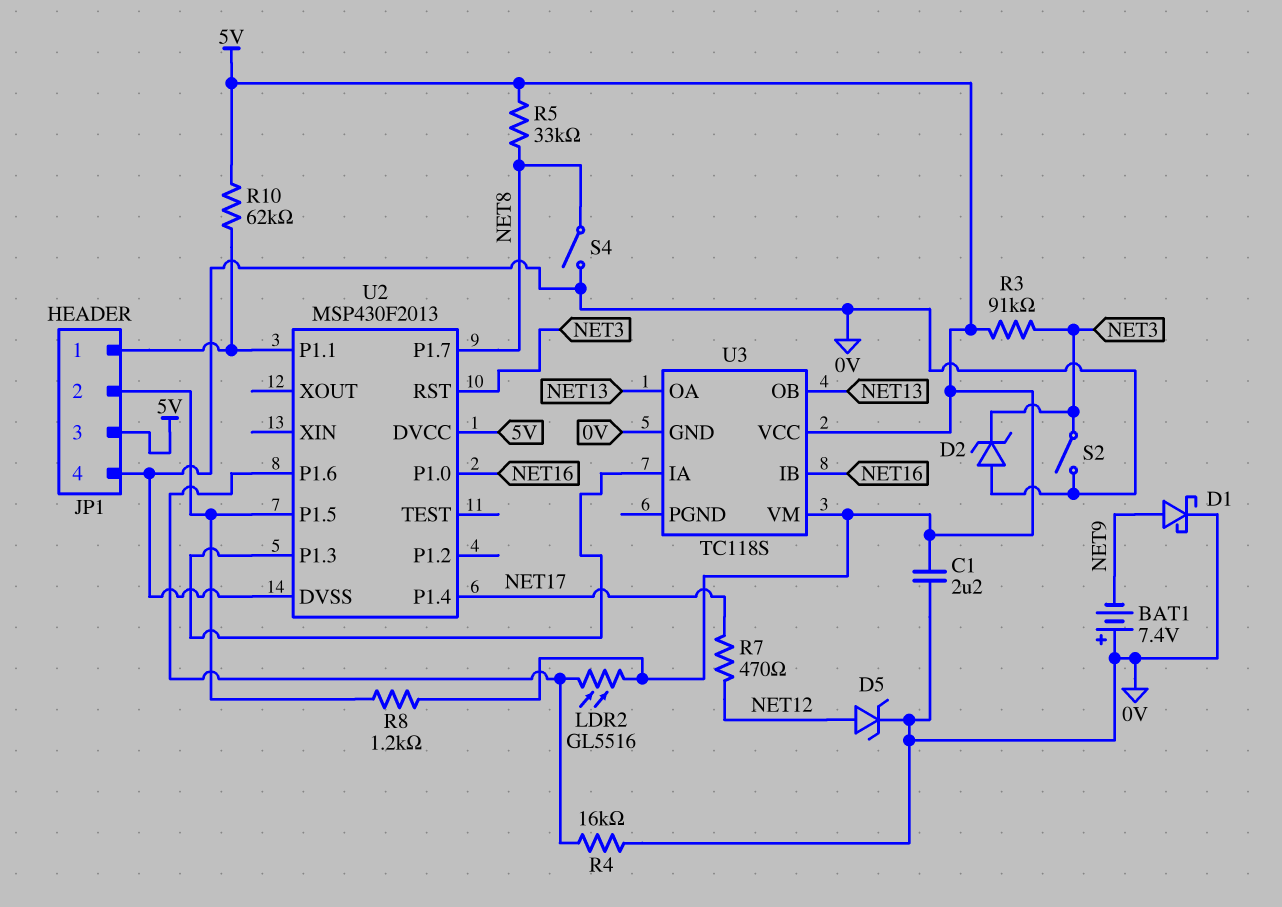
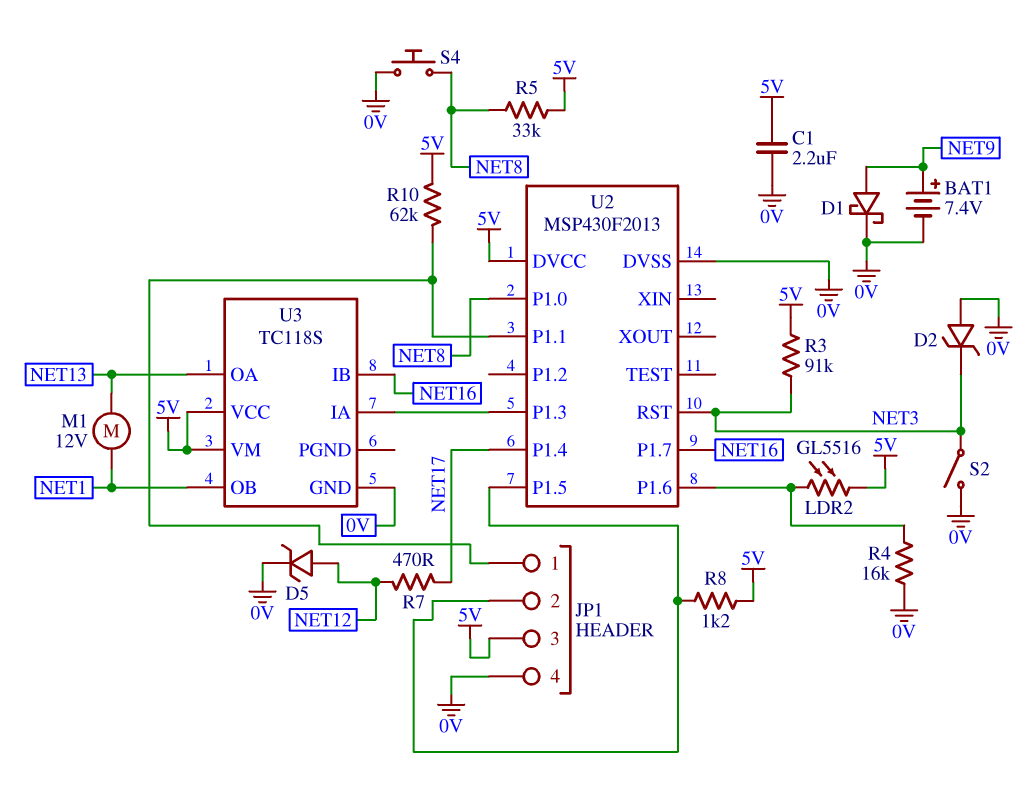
BAT1: 7.4V (plus 0V, minus NET9) -> 7.4V (plus NET9, minus 0V)
M1: none -> motor 12V (NET1, NET13)
S4: switch (0V, NET8) -> button (0V, NET8)
U2 pin P1.0: NET16 -> NET8
U2 pin P1.7: NET8 -> NET16
U3 pin OB: NET13 -> NET1

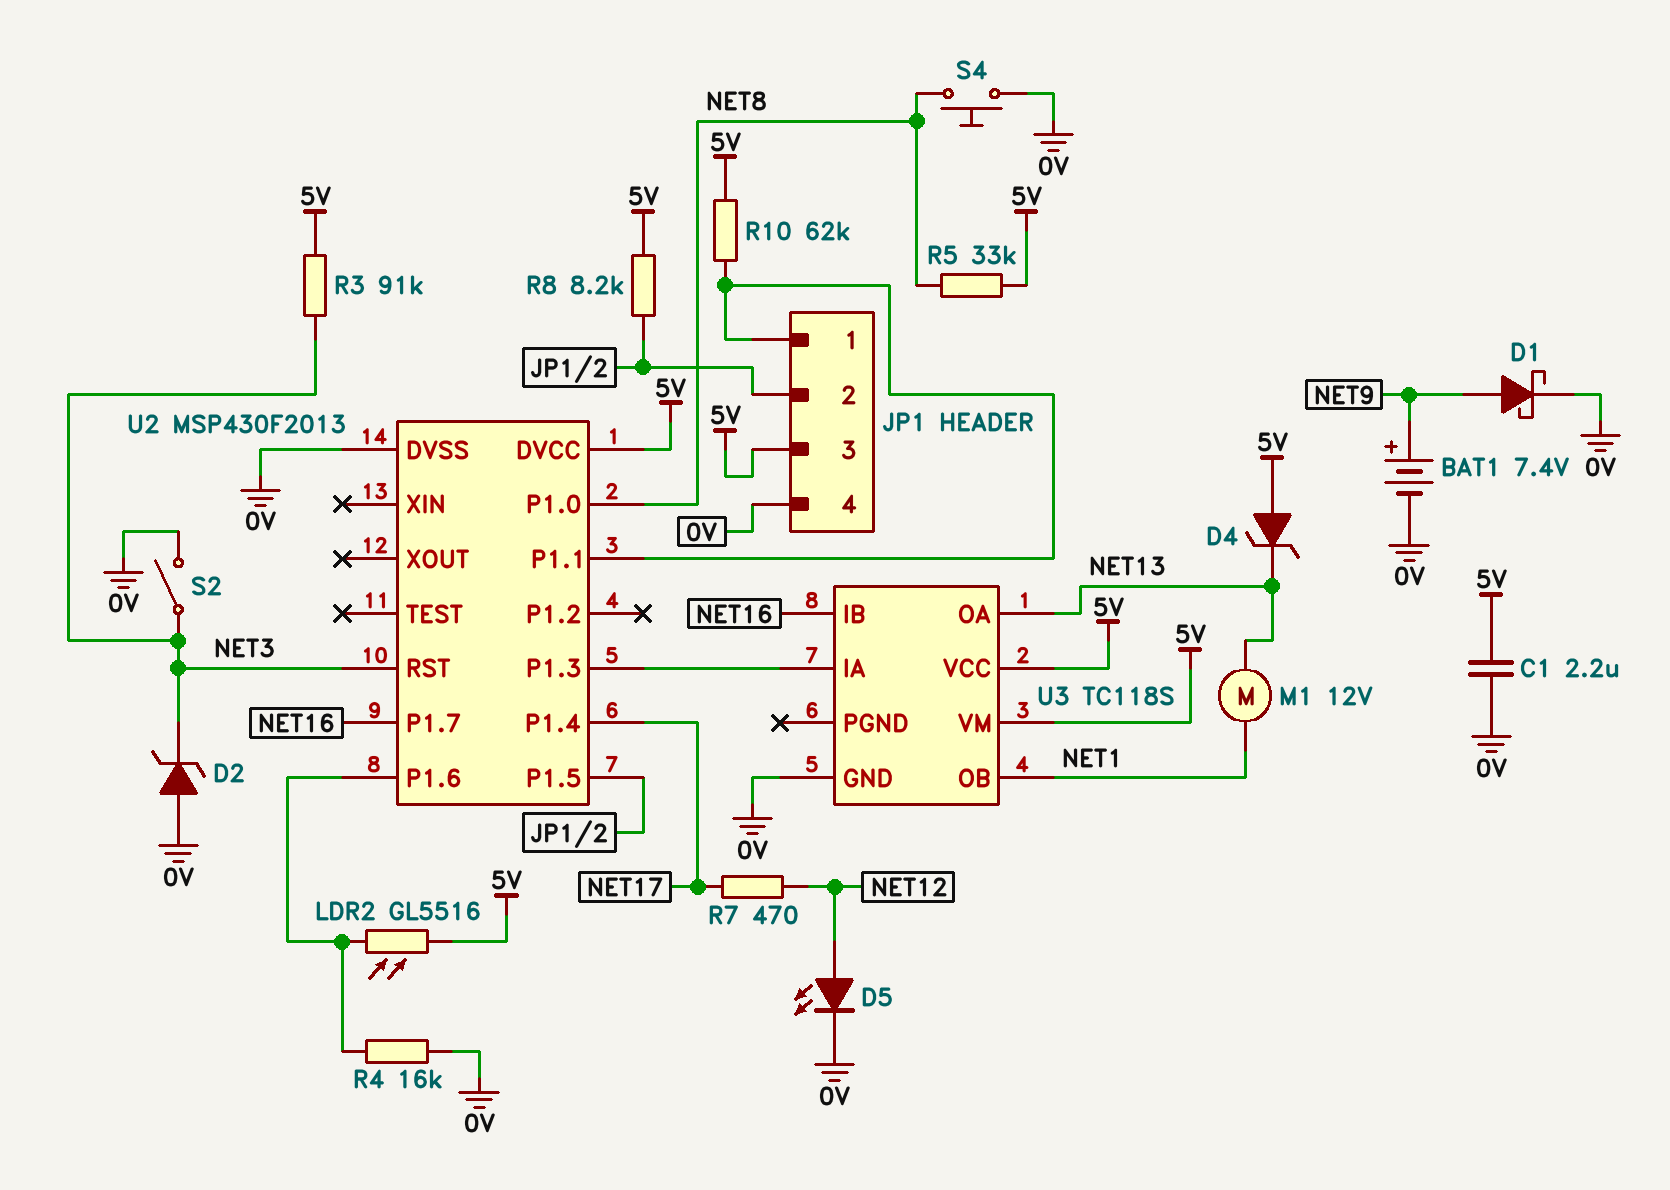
D4: none -> zener (A 5V, K NET13)
D5: zener (A NET12, K 0V) -> LED (A NET12, K 0V)
R8: 1.2k (5V, JP1/2) -> 8.2k (5V, JP1/2)

